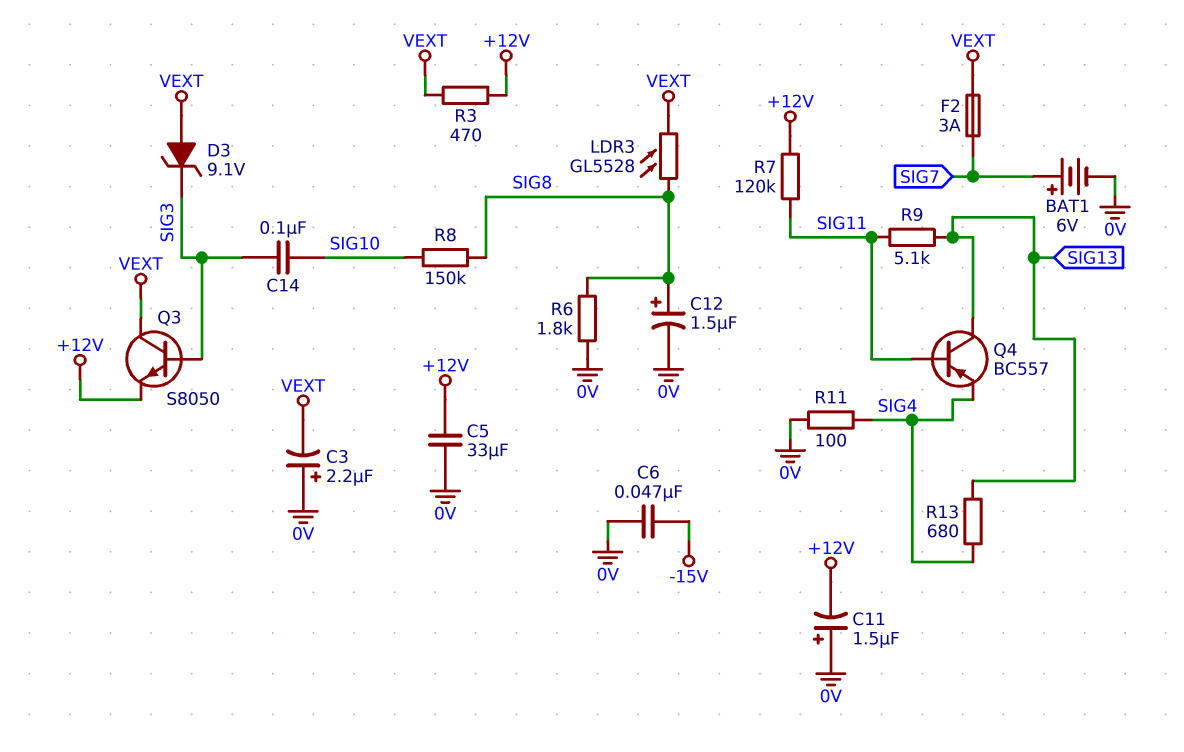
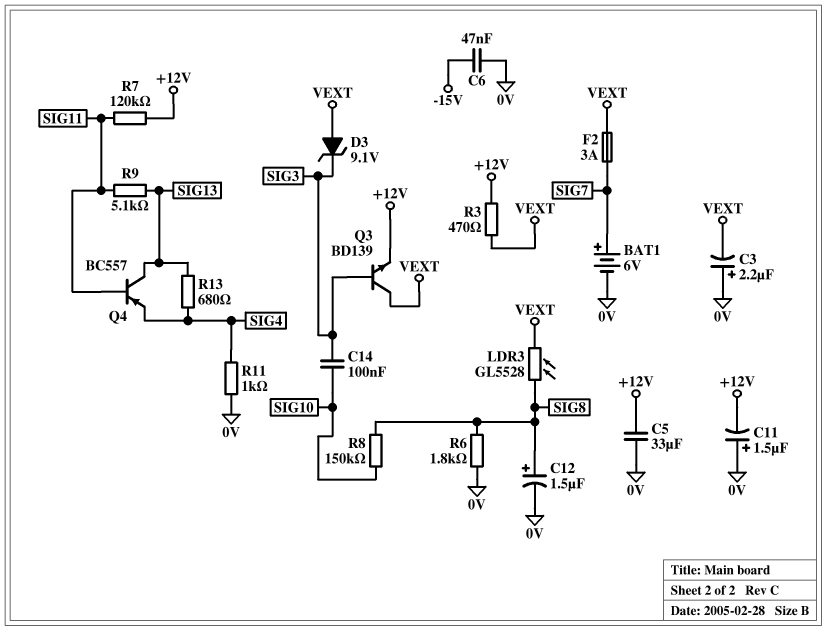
Q3: NPN S8050 (B SIG3, C VEXT, E +12V) -> NPN BD139 (B SIG3, C VEXT, E +12V)
R11: 100 (0V, SIG4) -> 1k (0V, SIG4)

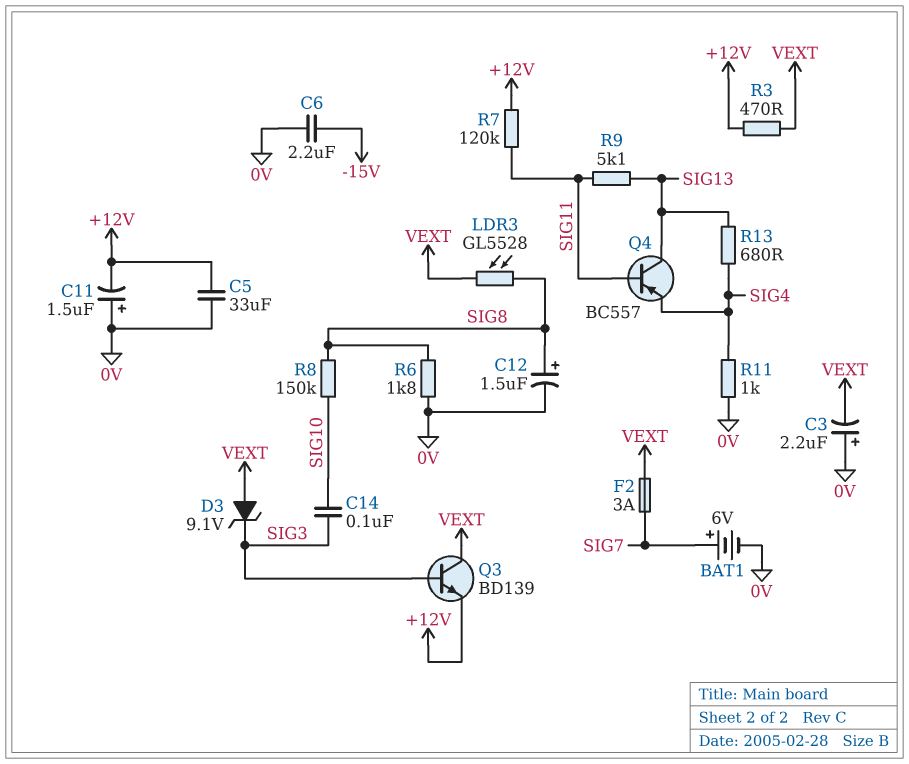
C6: 47nF (-15V, 0V) -> 2.2uF (-15V, 0V)

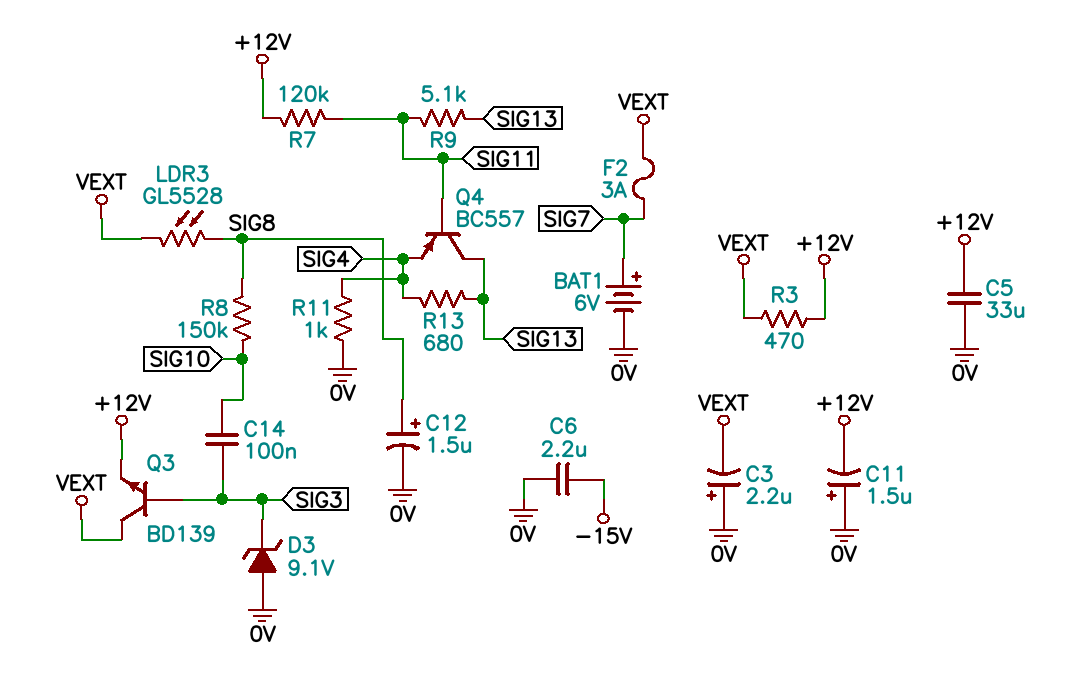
D3: zener 9.1V (A VEXT, K SIG3) -> zener 9.1V (A 0V, K SIG3)
R6: 1.8k (0V, SIG8) -> none

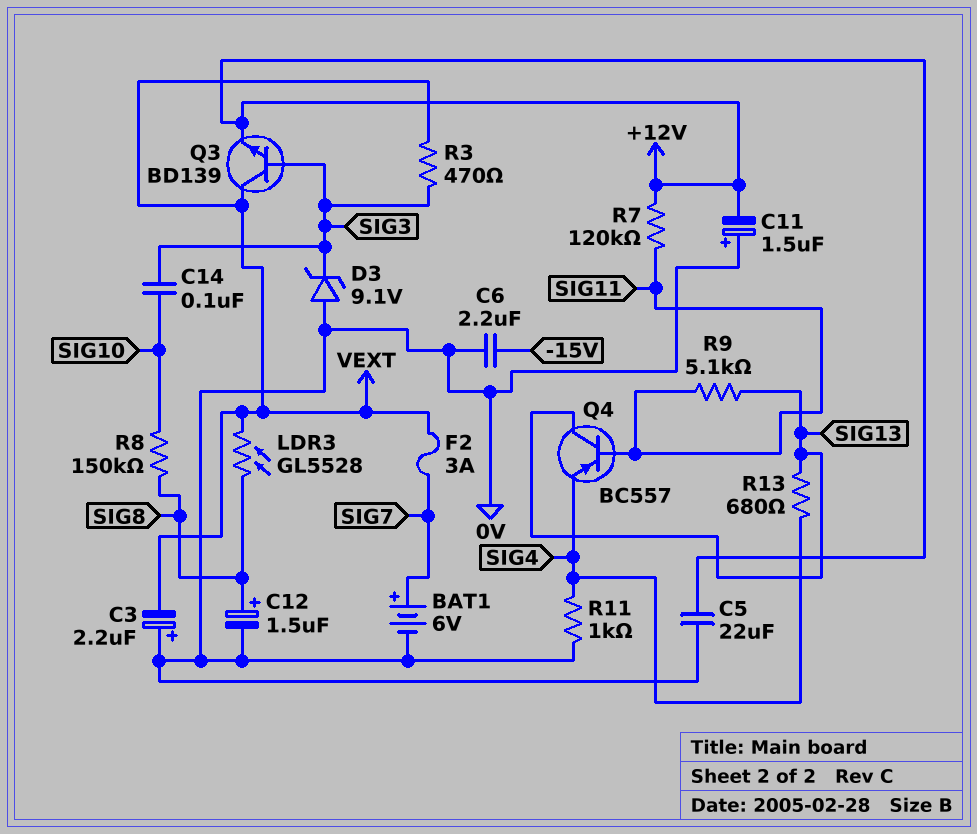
C5: 33uF (+12V, 0V) -> 22uF (+12V, 0V)
R3: 470 (+12V, VEXT) -> 470 (SIG3, VEXT)

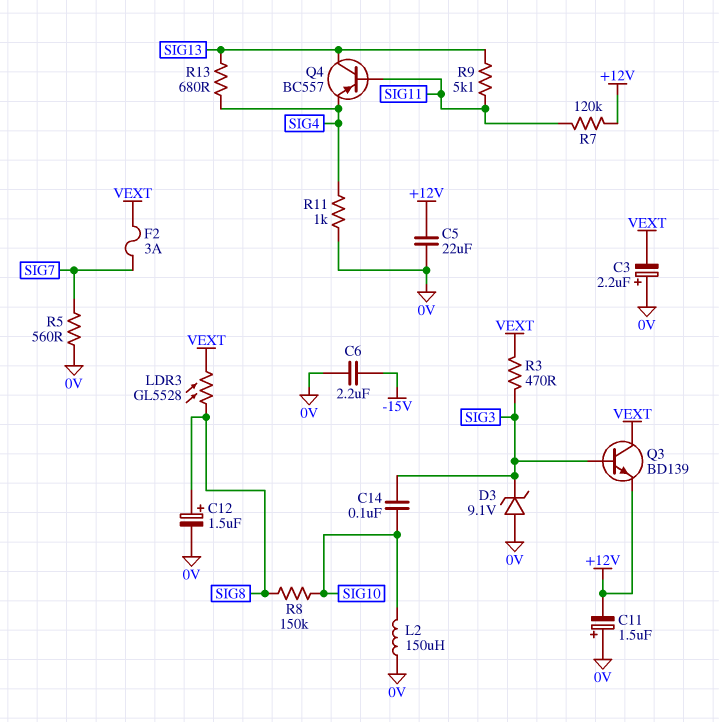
BAT1: 6V (plus SIG7, minus 0V) -> none
L2: none -> 150uH (0V, SIG10)
R5: none -> 560 (0V, SIG7)

